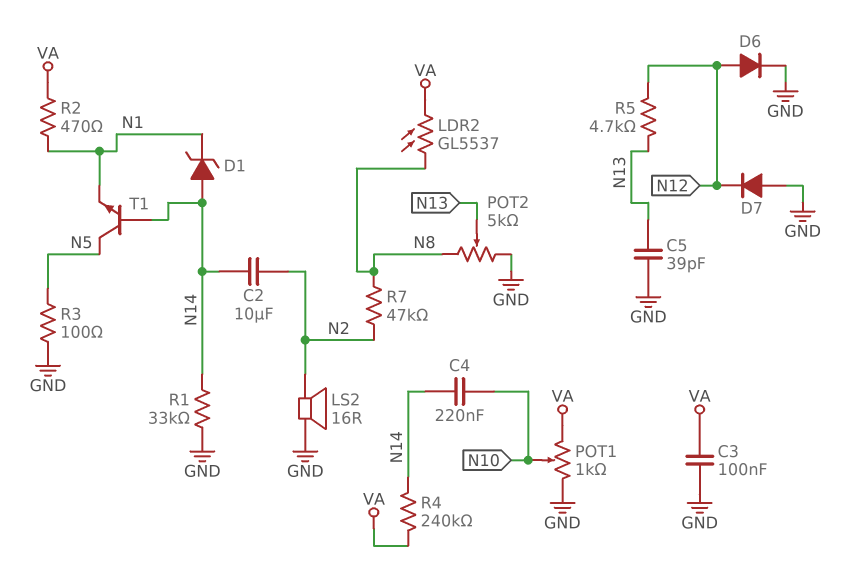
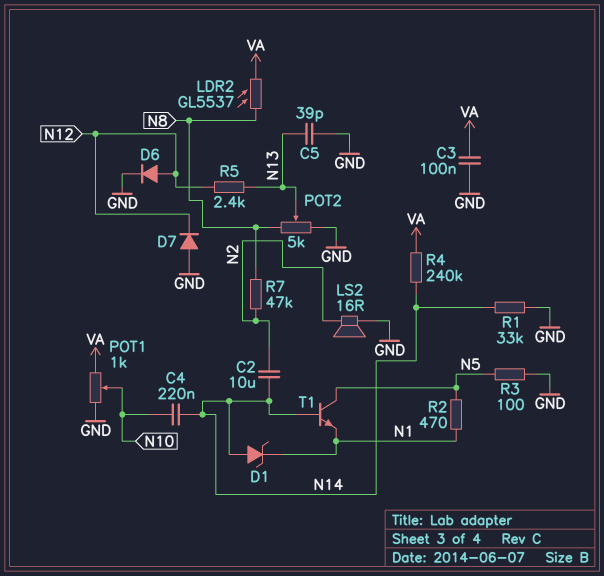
R2: 470 (N1, VA) -> 470 (N1, N5)
R5: 4.7k (N12, N13) -> 2.4k (N12, N13)

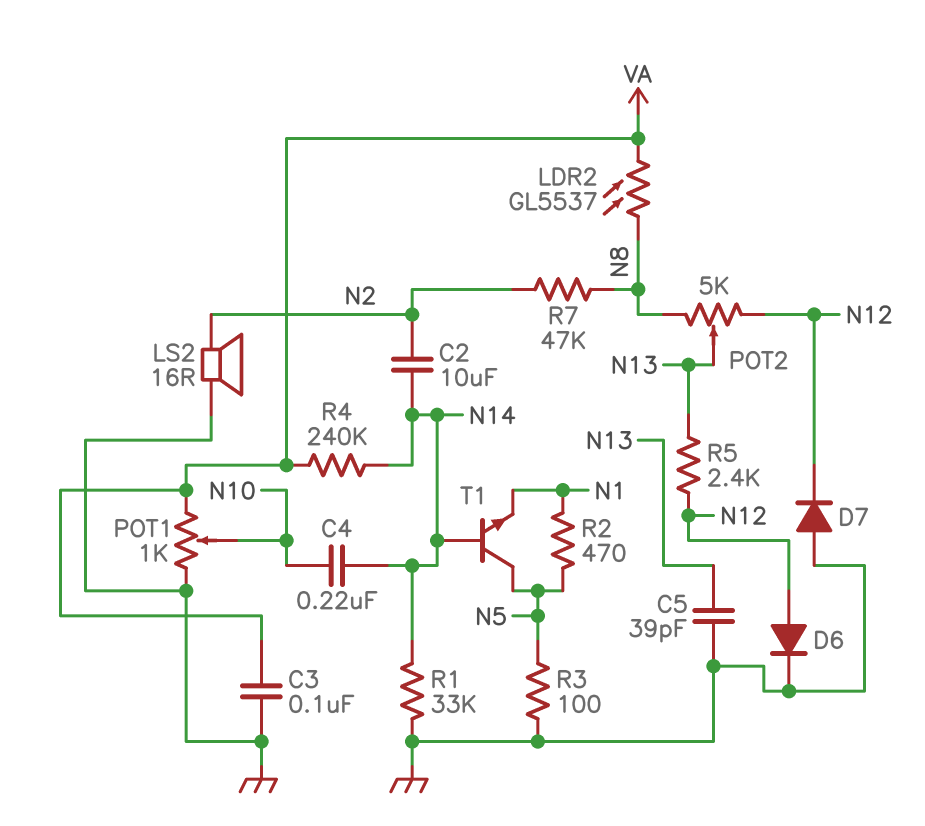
D1: zener (A N14, K N1) -> none
POT2: 5k (GND, N8, wiper N13) -> 5k (N8, N12, wiper N13)

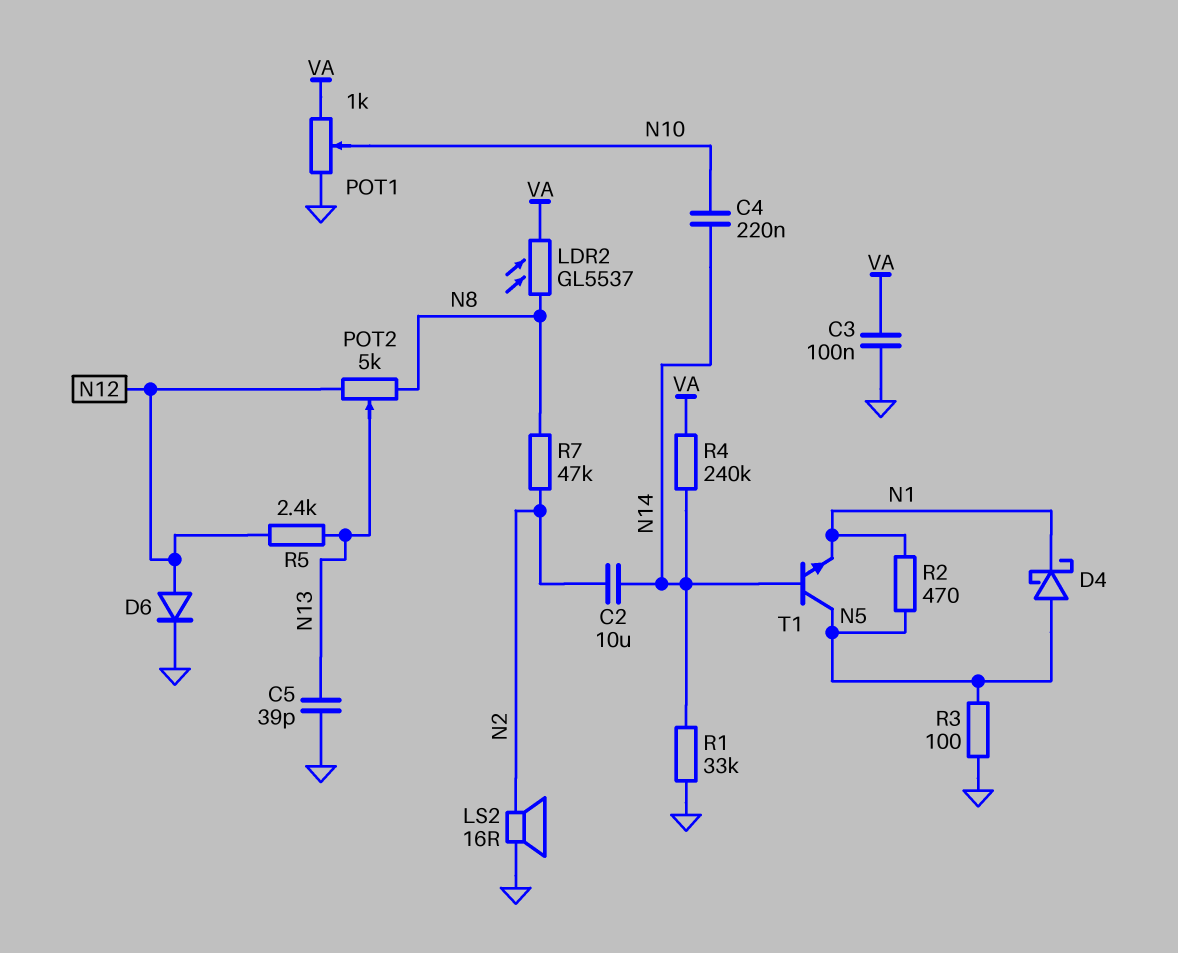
D4: none -> schottky (A N5, K N1)
D7: diode (A GND, K N12) -> none

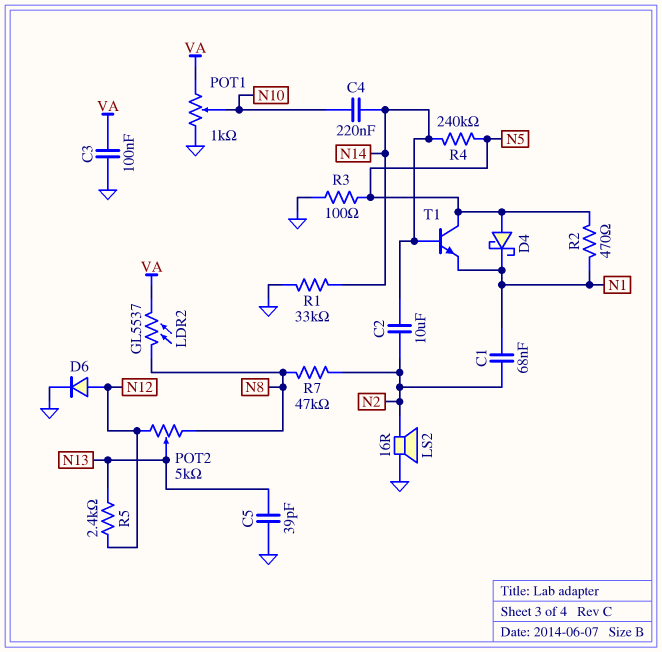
C1: none -> 68nF (N1, N2)
R4: 240k (N14, VA) -> 240k (N5, N14)

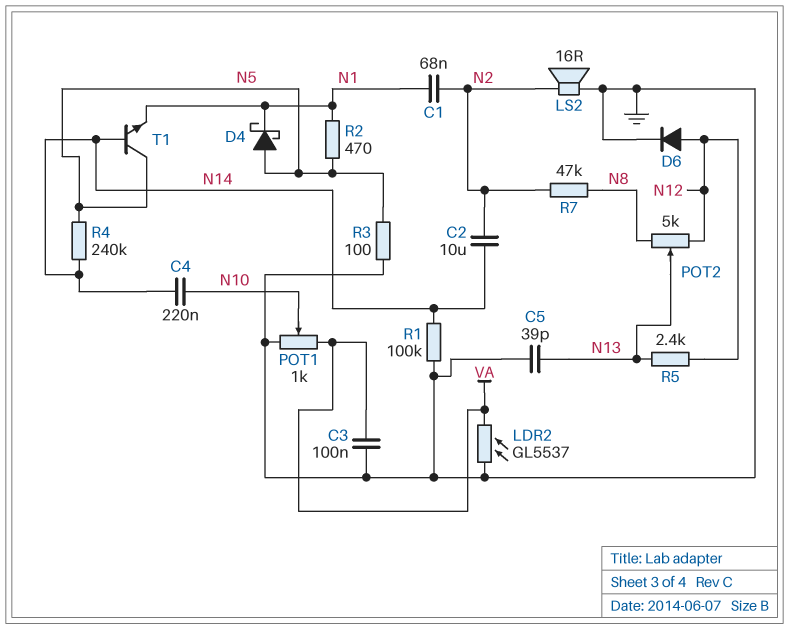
LDR2: GL5537 (N8, VA) -> GL5537 (GND, VA)
R1: 33k (GND, N14) -> 100k (GND, N14)

